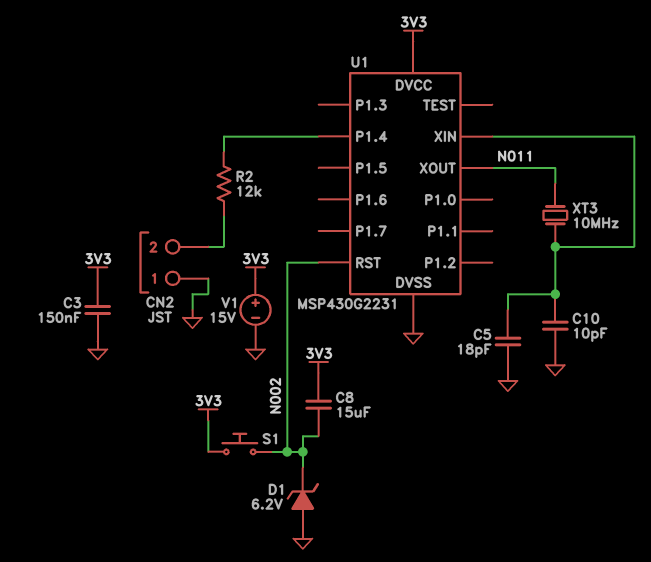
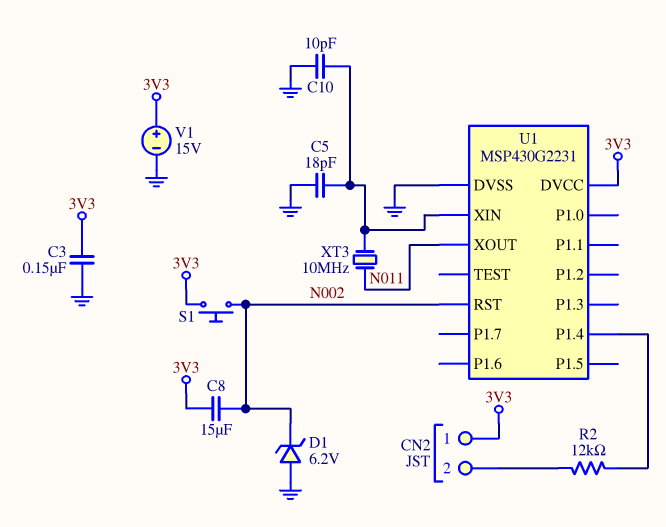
CN2 pin 1: GND -> 3V3

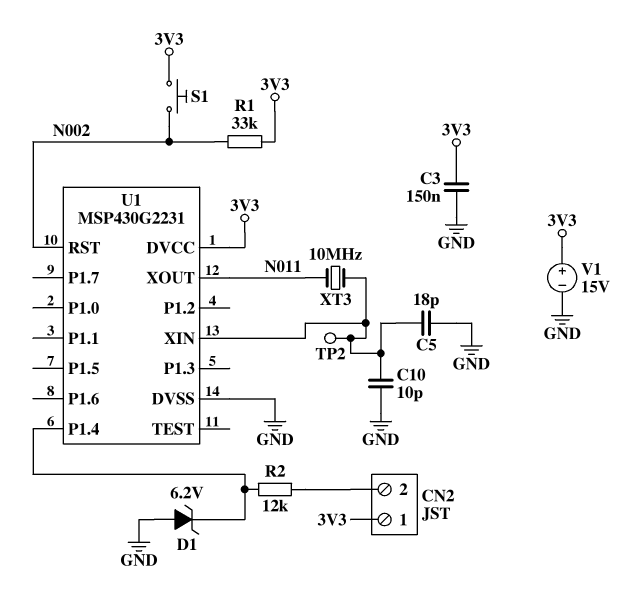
C8: 15uF (3V3, N002) -> none
D1: zener 6.2V (A GND, K N002) -> zener 6.2V (A GND, K U1/P1.4)
R1: none -> 33k (3V3, N002)
TP2: none -> test point (U1/XIN)

